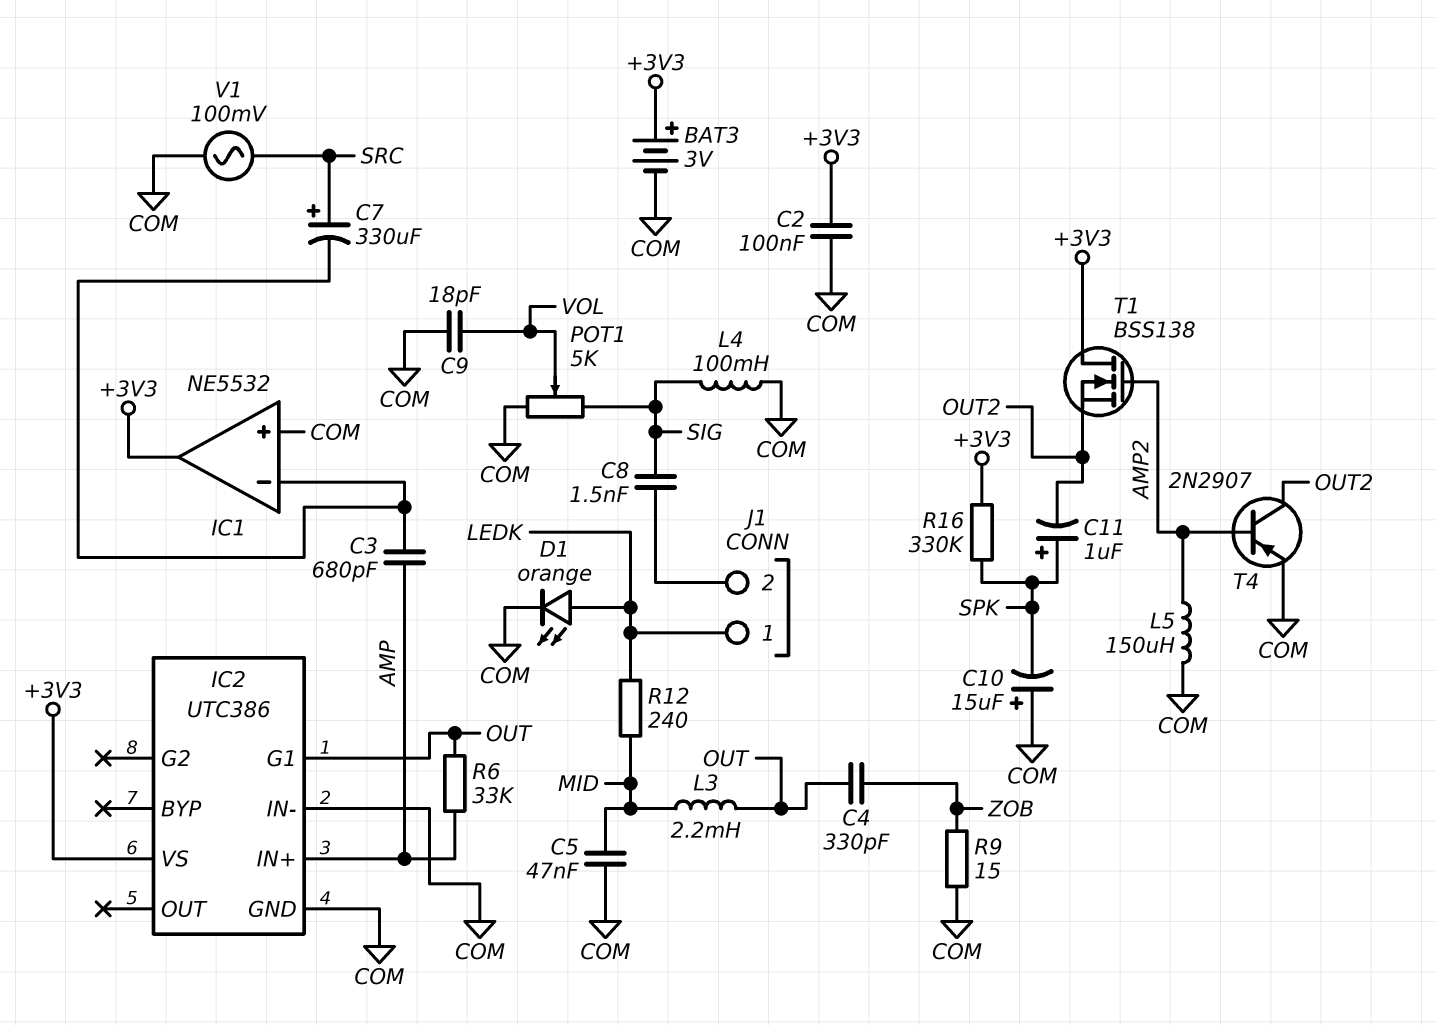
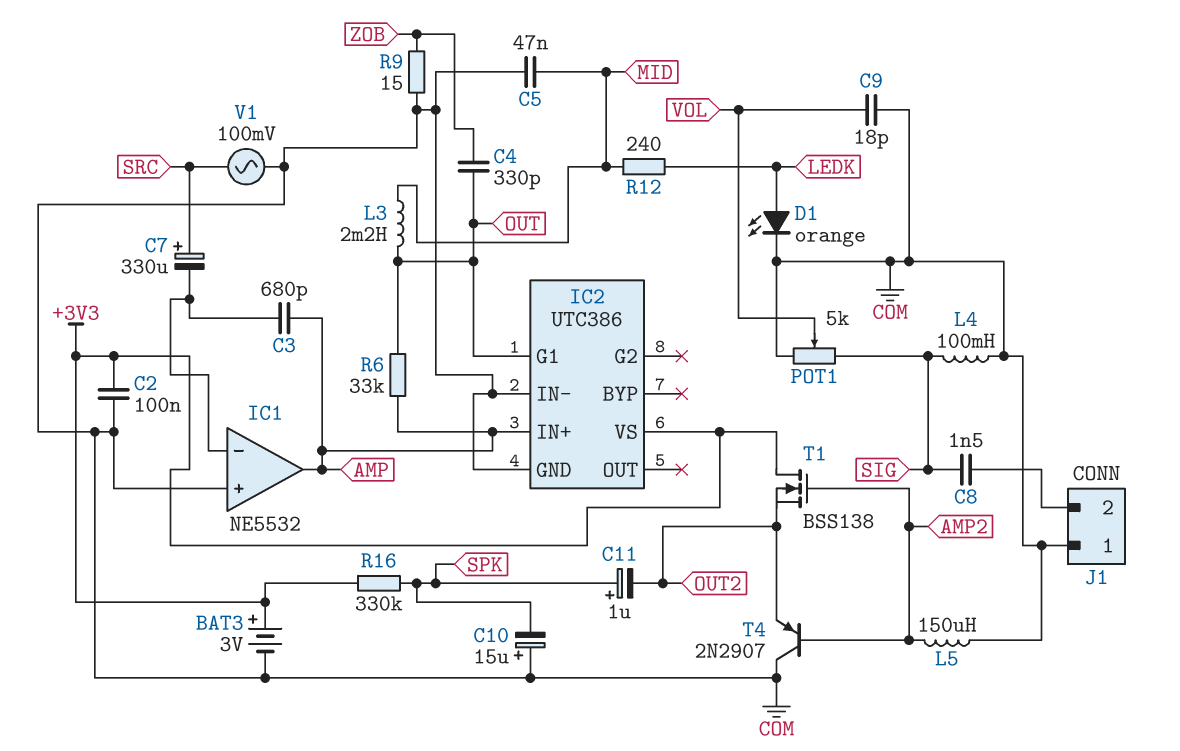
IC1 pin out: +3V3 -> AMP
J1 pin 1: LEDK -> COM
T4: PNP 2N2907 (B AMP2, C OUT2, E COM) -> PNP 2N2907 (B AMP2, C COM, E OUT2)

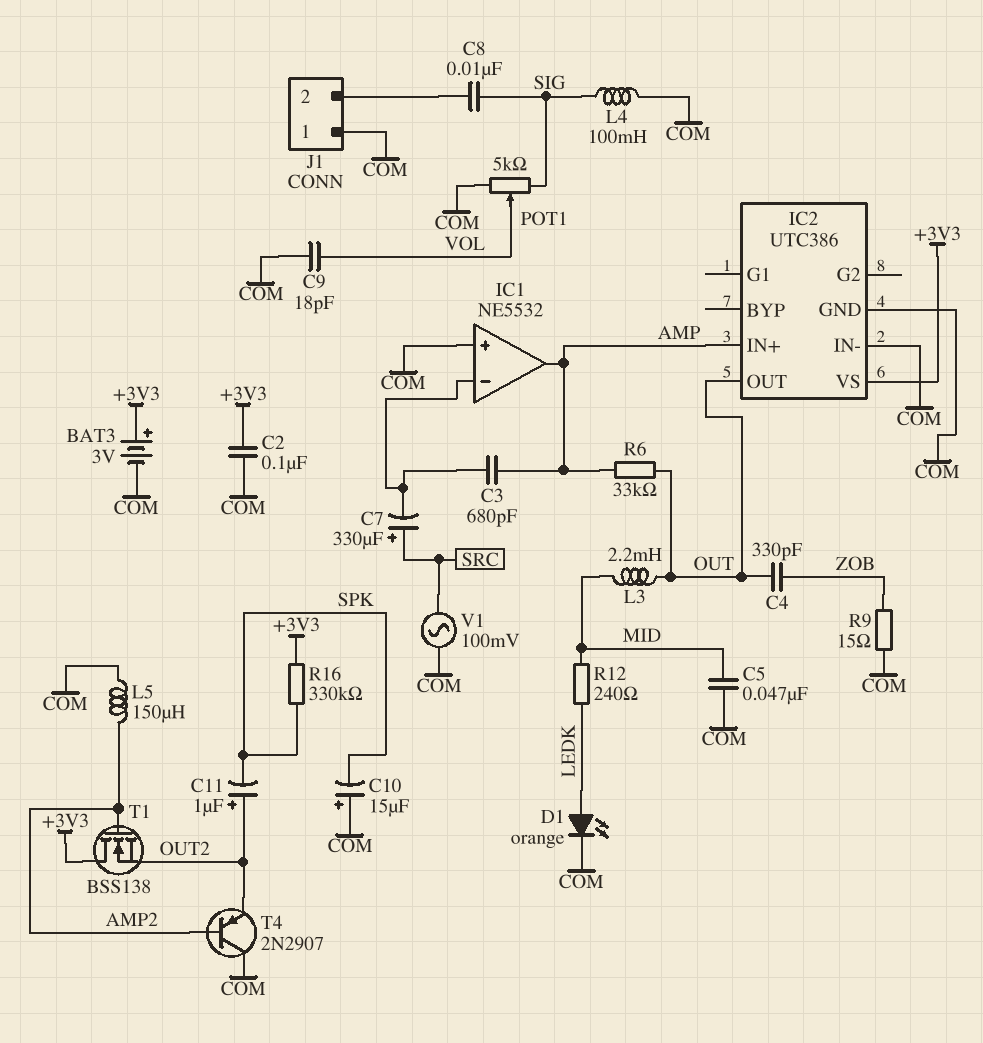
C8: 1.5nF (J1/2, SIG) -> 10nF (J1/2, SIG)
C11: 1uF (plus SPK, minus OUT2) -> 1uF (plus OUT2, minus SPK)
IC2 pin G1: OUT -> none
IC2 pin OUT: none -> OUT

